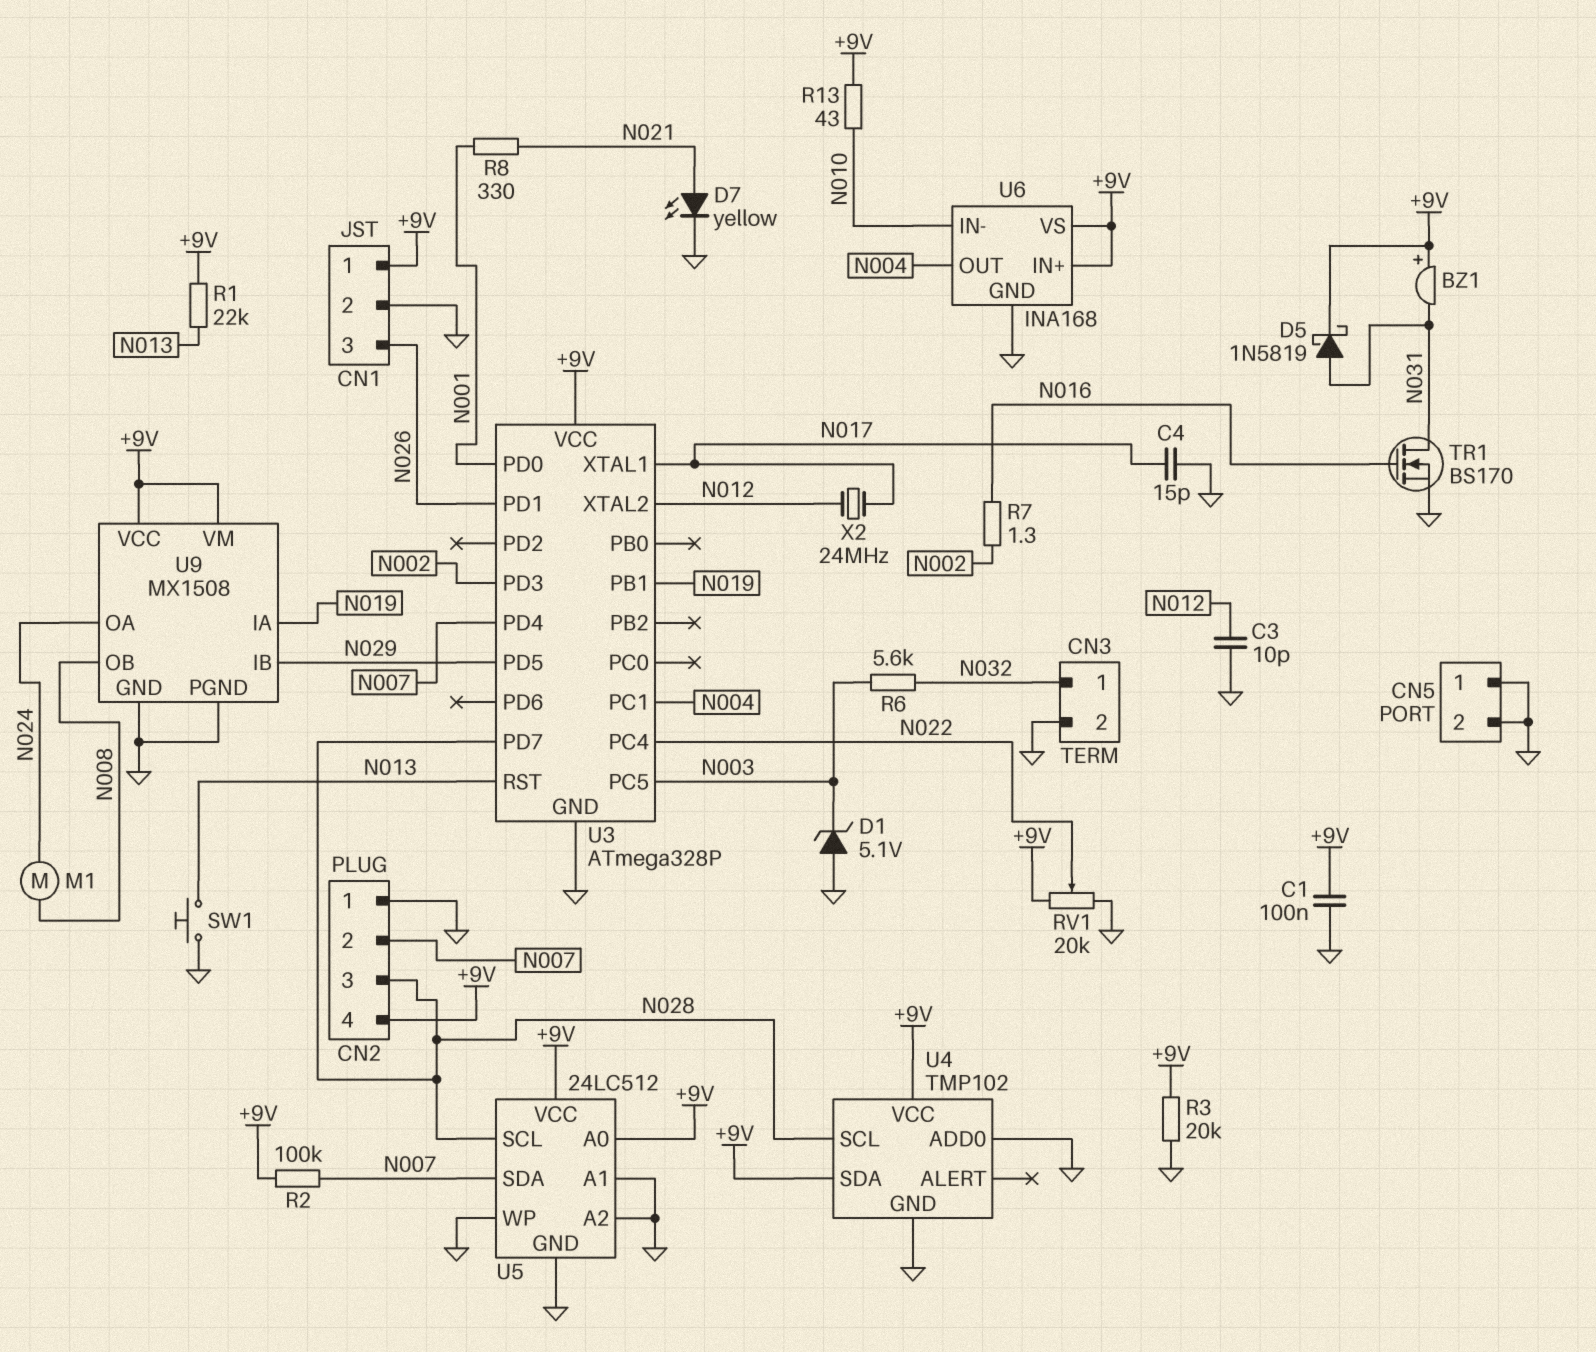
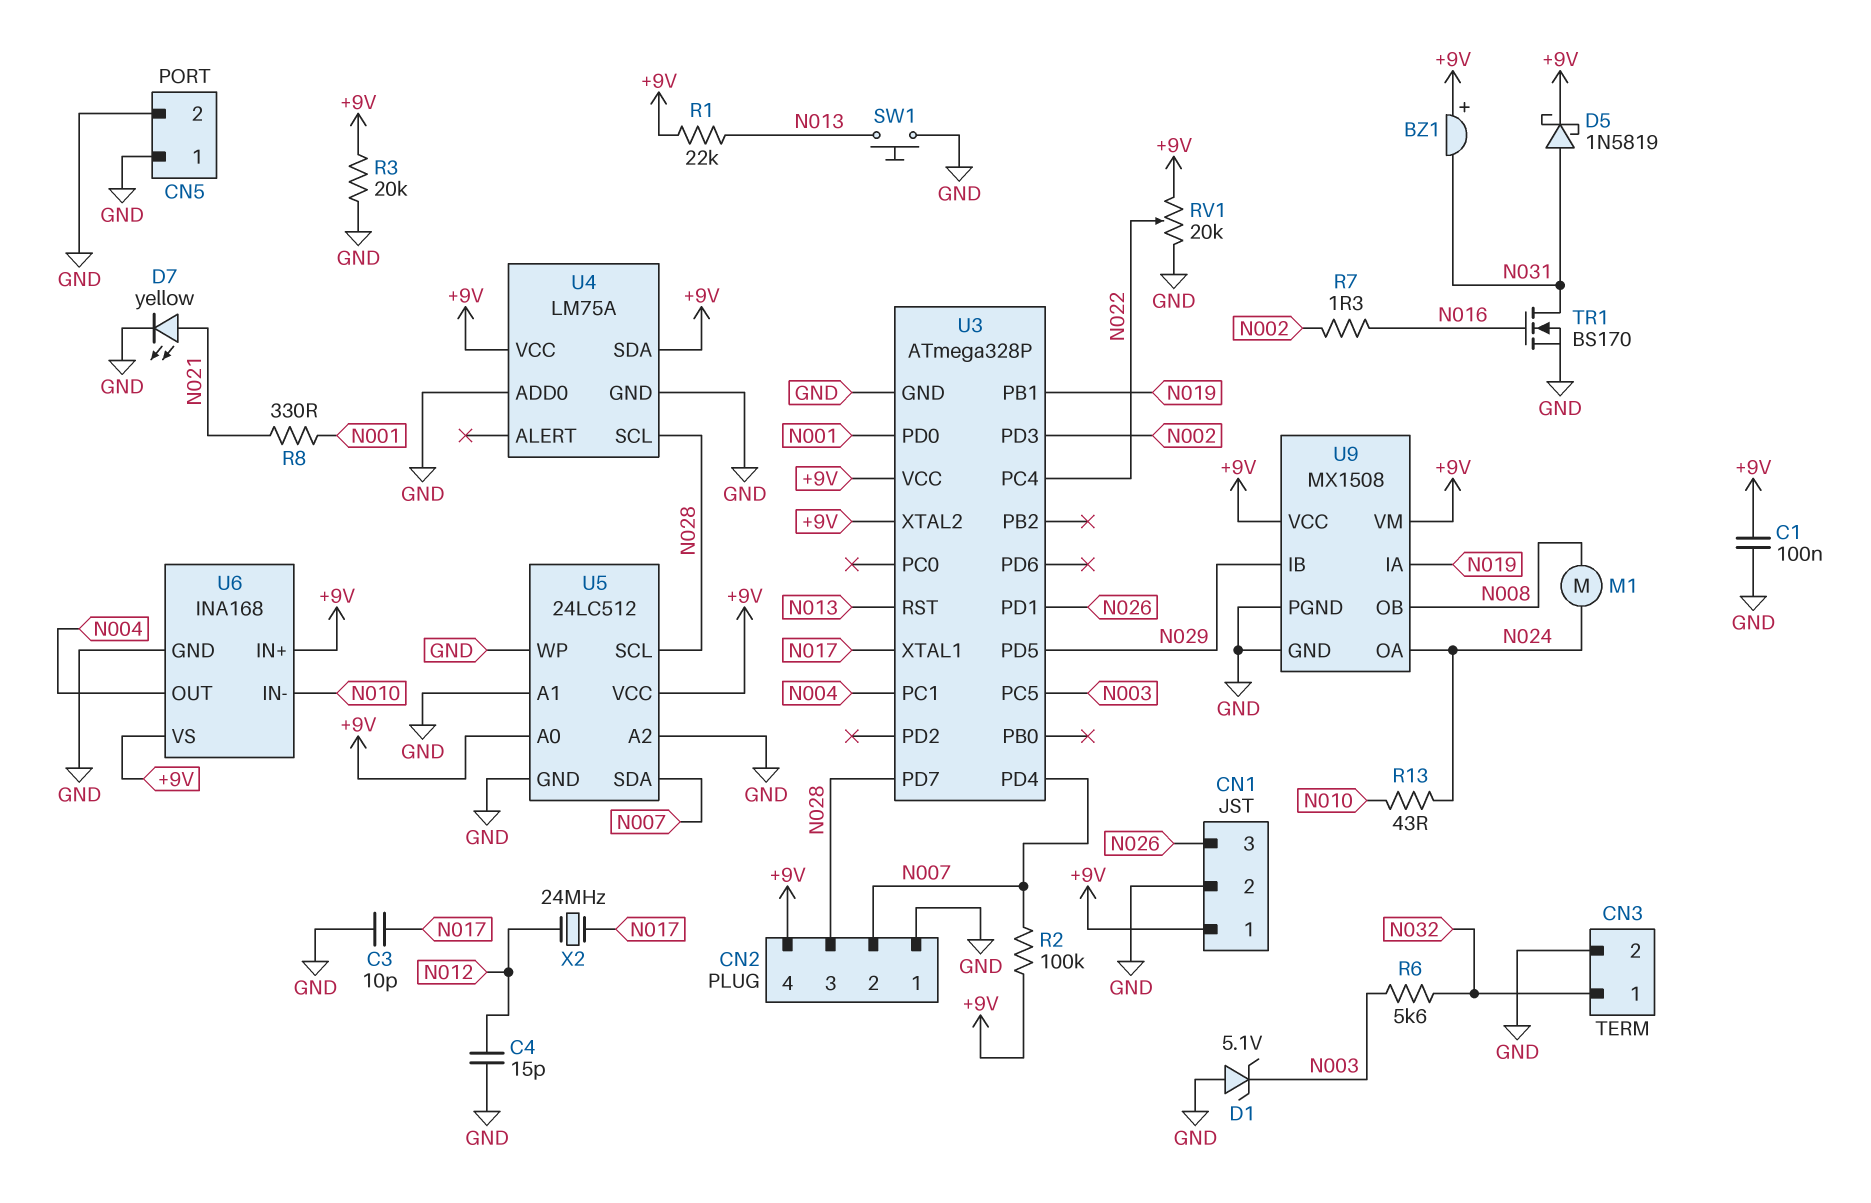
C3: 10pF (GND, N012) -> 10pF (GND, N017)
C4: 15pF (GND, N017) -> 15pF (GND, N012)
R13: 43 (+9V, N010) -> 43 (N010, N024)
U3 pin XTAL2: N012 -> +9V
U4: TMP102 -> LM75A

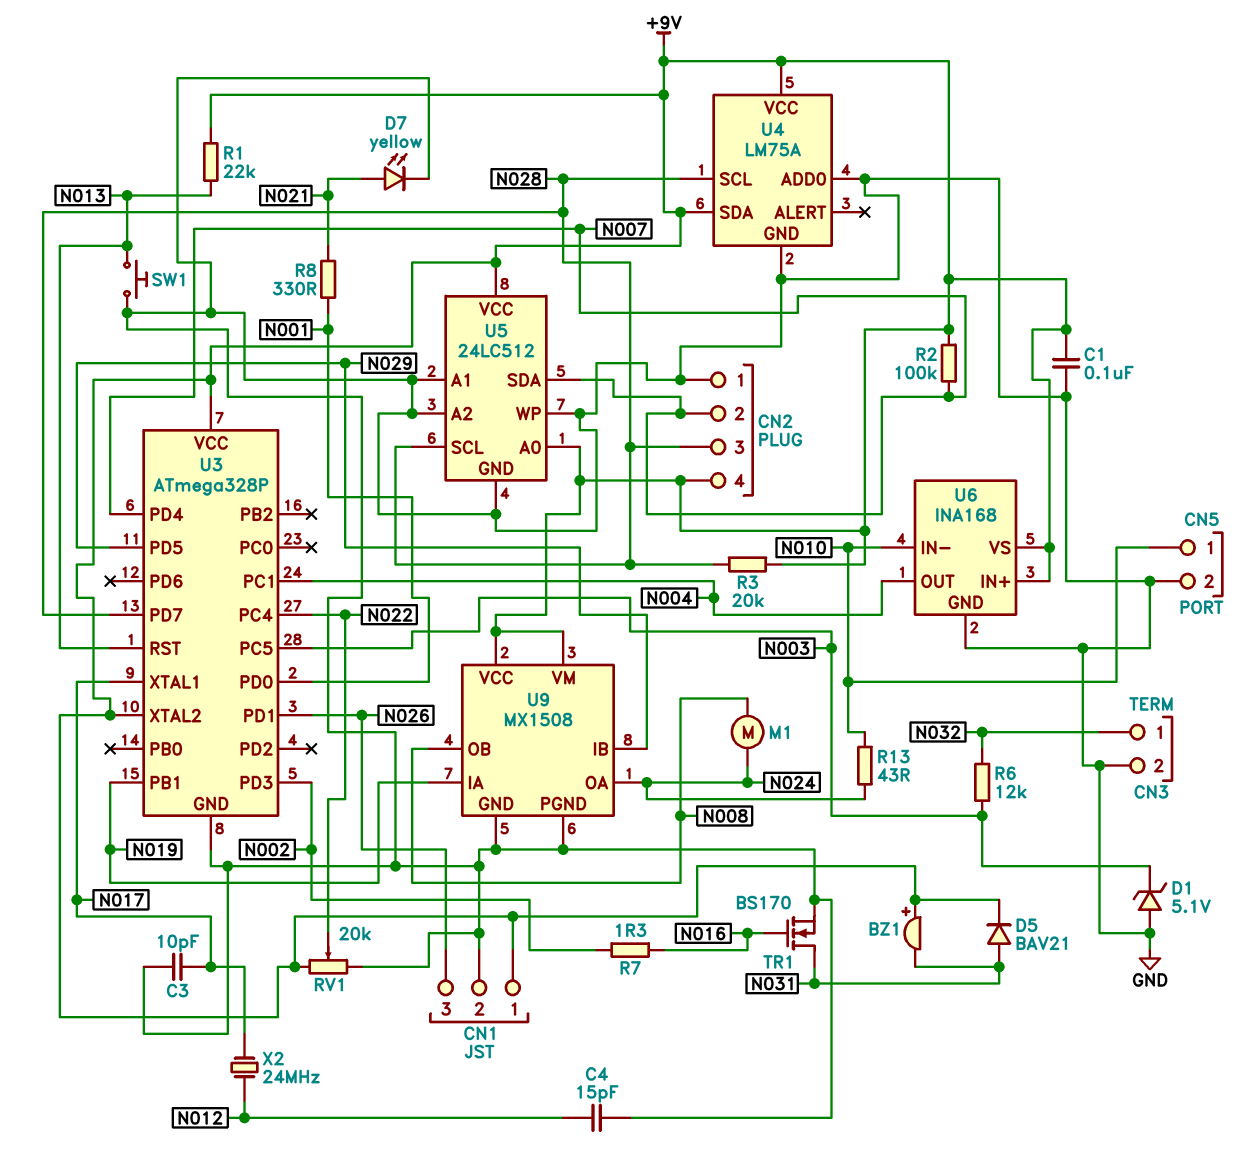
CN5 pin 1: GND -> N010
D5: schottky 1N5819 (A N031, K +9V) -> diode BAV21 (A N031, K +9V)
R3: 20k (+9V, GND) -> 20k (+9V, N028)
R6: 5.6k (N003, N032) -> 12k (N003, N032)

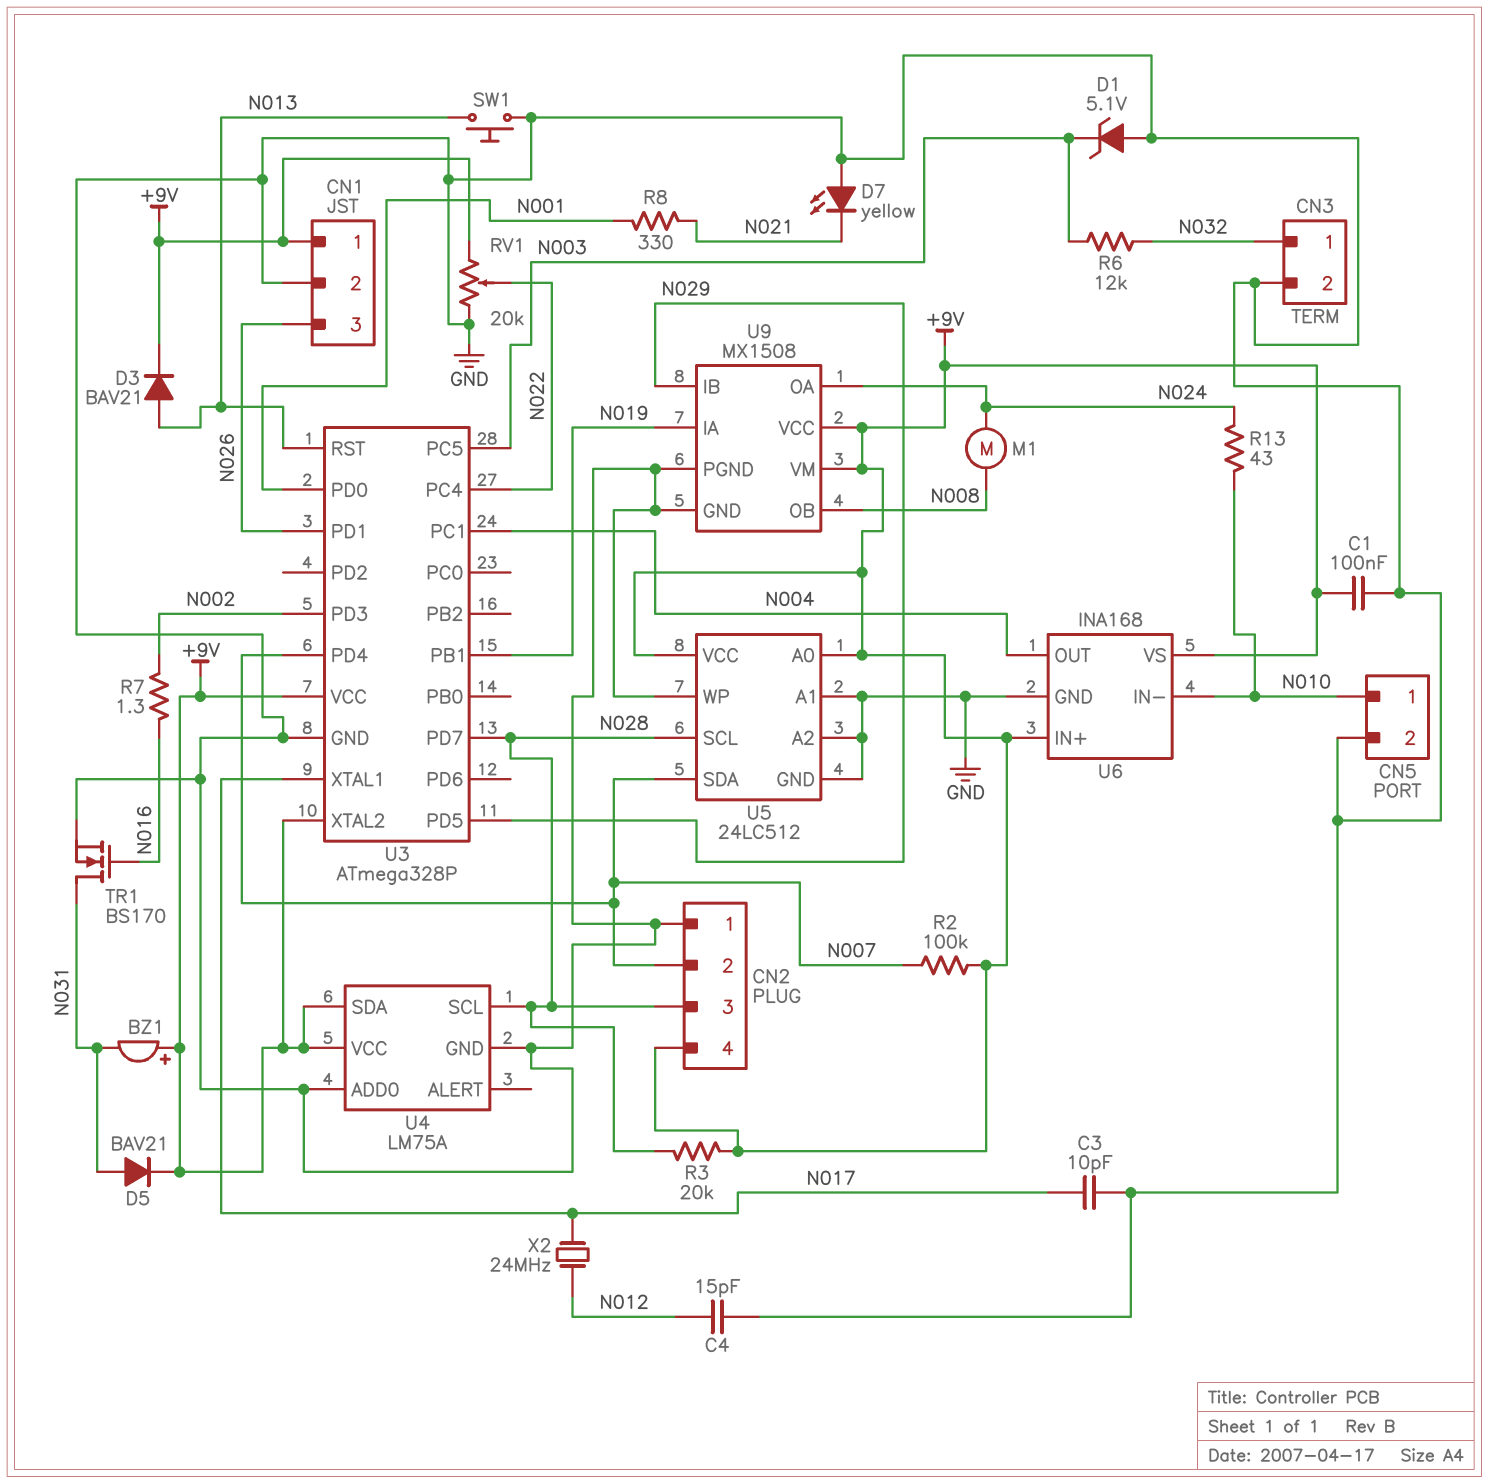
D3: none -> diode BAV21 (A N013, K +9V)
D7: LED yellow (A N021, K GND) -> LED yellow (A GND, K N021)
R1: 22k (+9V, N013) -> none

